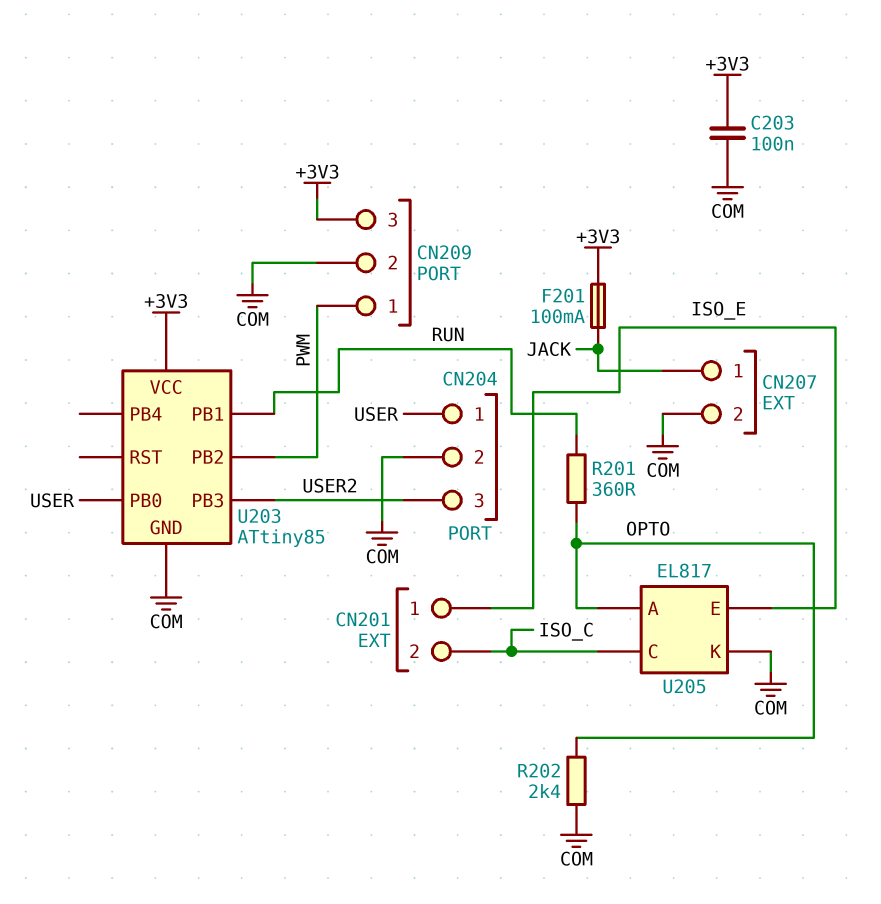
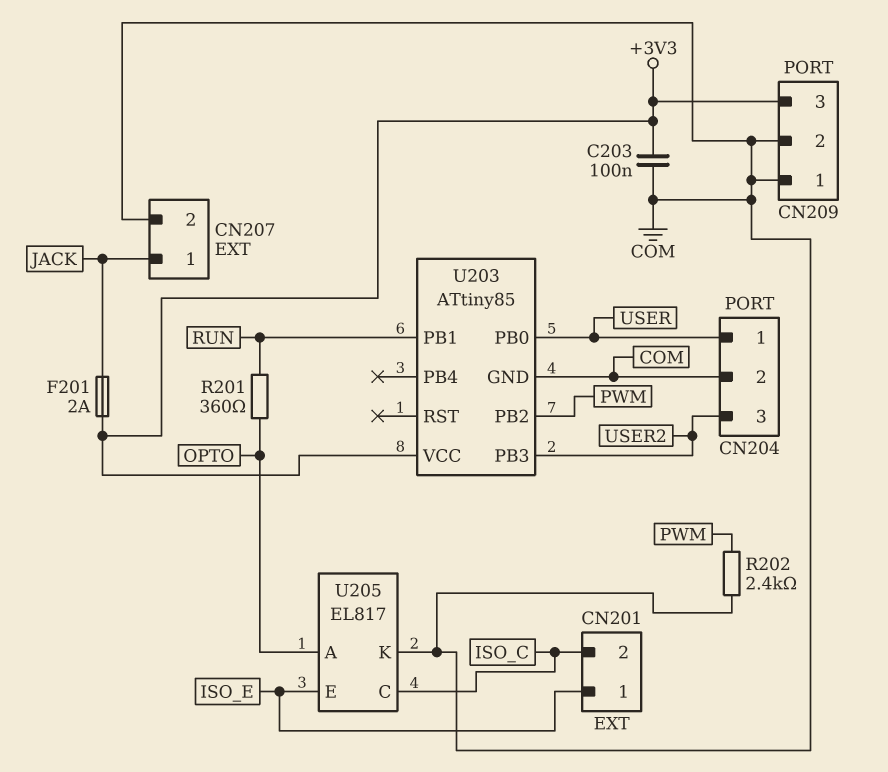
CN209 pin 1: PWM -> COM
F201: 100mA (+3V3, JACK) -> 2A (+3V3, JACK)
R202: 2.4k (COM, OPTO) -> 2.4k (COM, PWM)

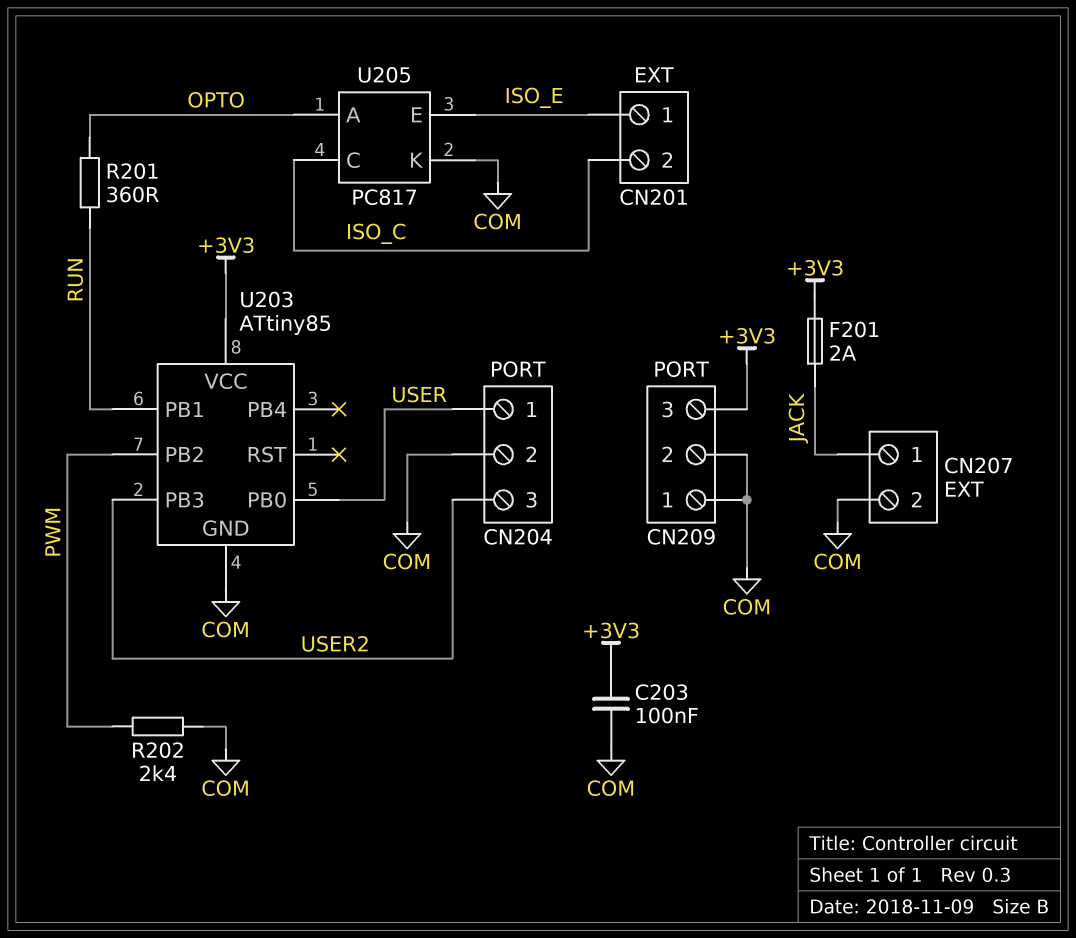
U205: EL817 -> PC817

